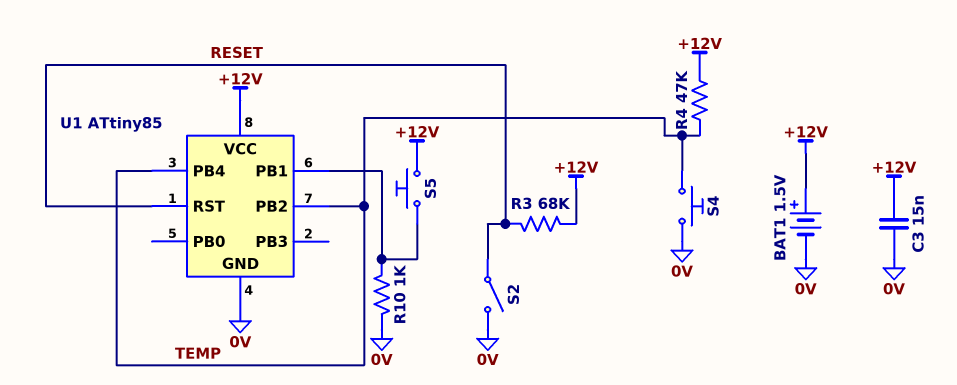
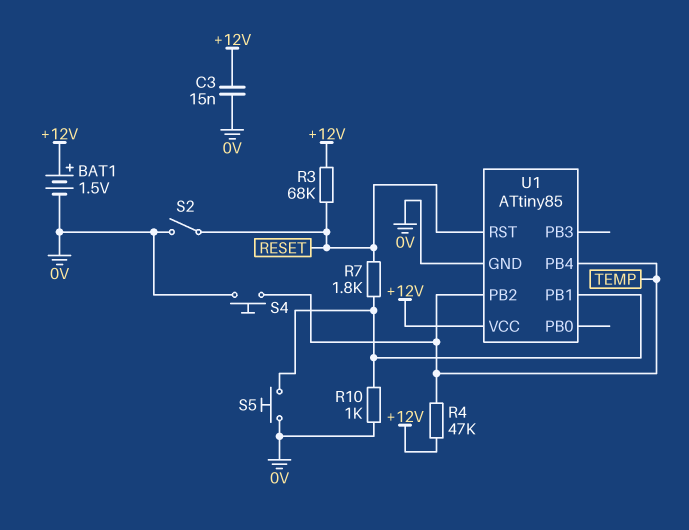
R7: none -> 1.8k (RESET, U1/PB1)
S5: button (+12V, U1/PB1) -> button (0V, U1/PB1)

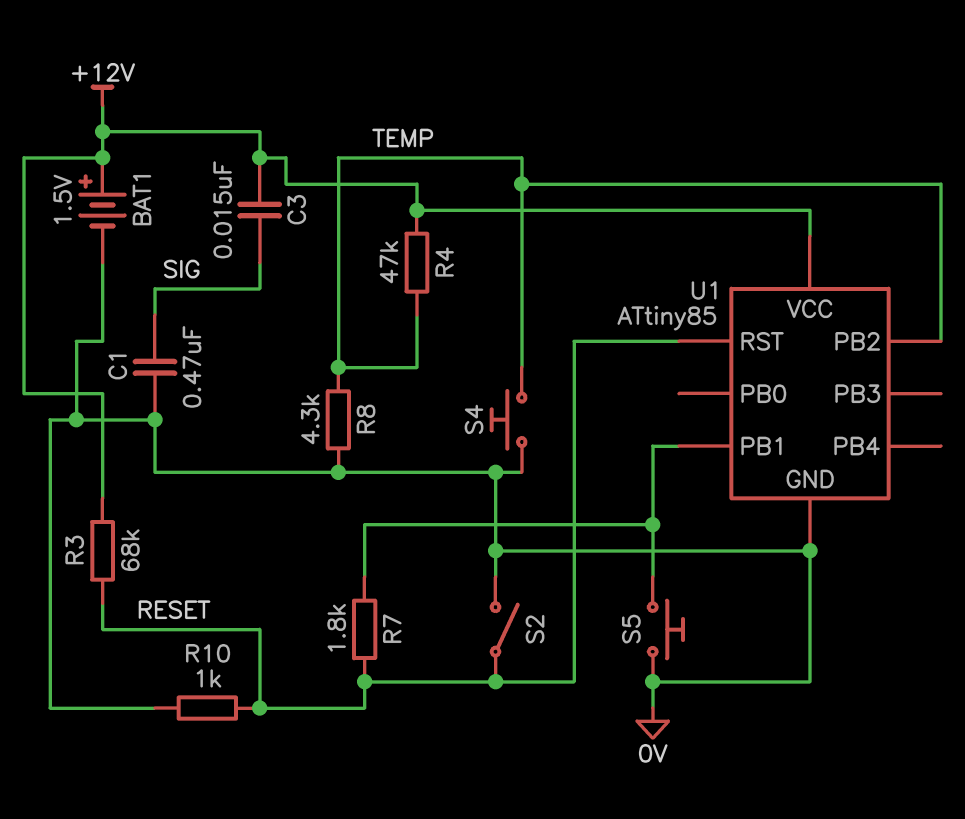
C1: none -> 470nF (0V, SIG)
C3: 15nF (+12V, 0V) -> 15nF (+12V, SIG)
R8: none -> 4.3k (0V, TEMP)
R10: 1k (0V, U1/PB1) -> 1k (0V, RESET)
U1 pin PB4: TEMP -> none

